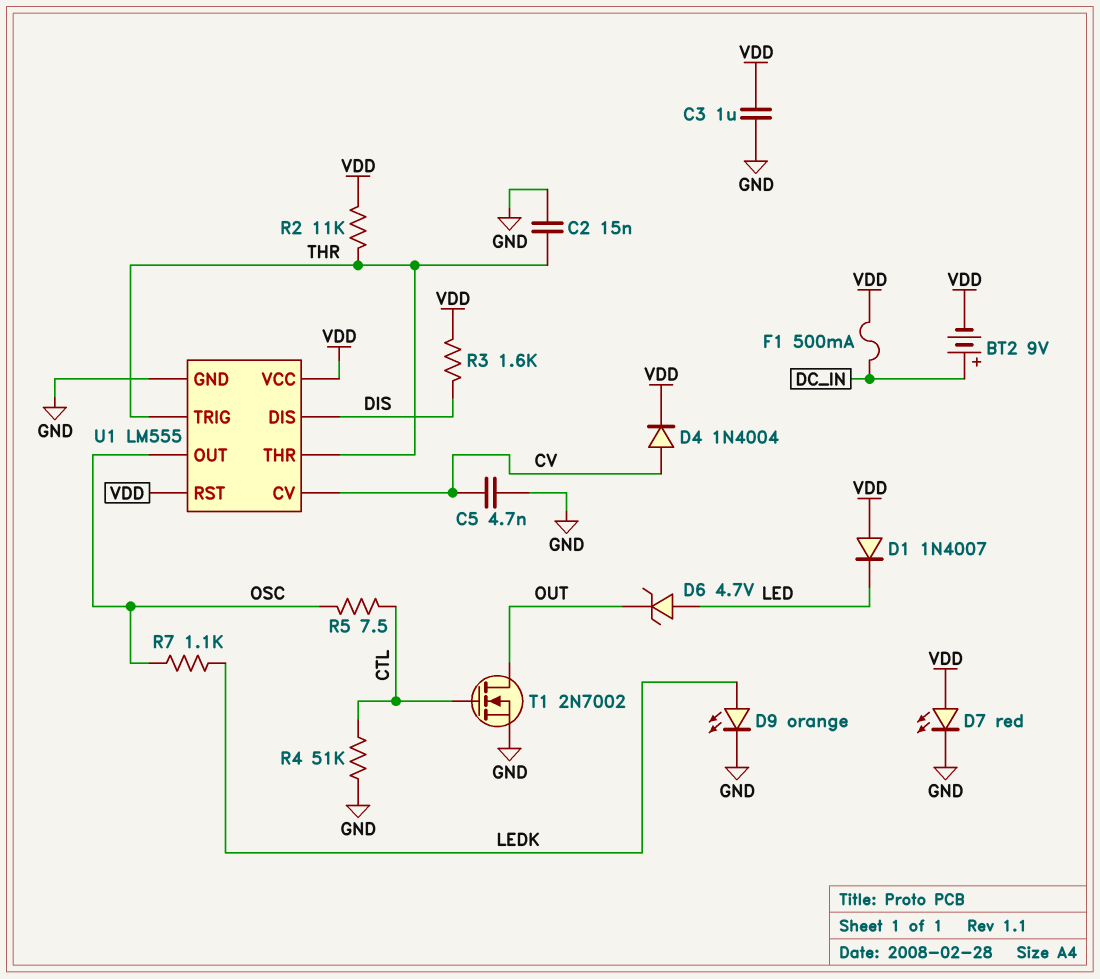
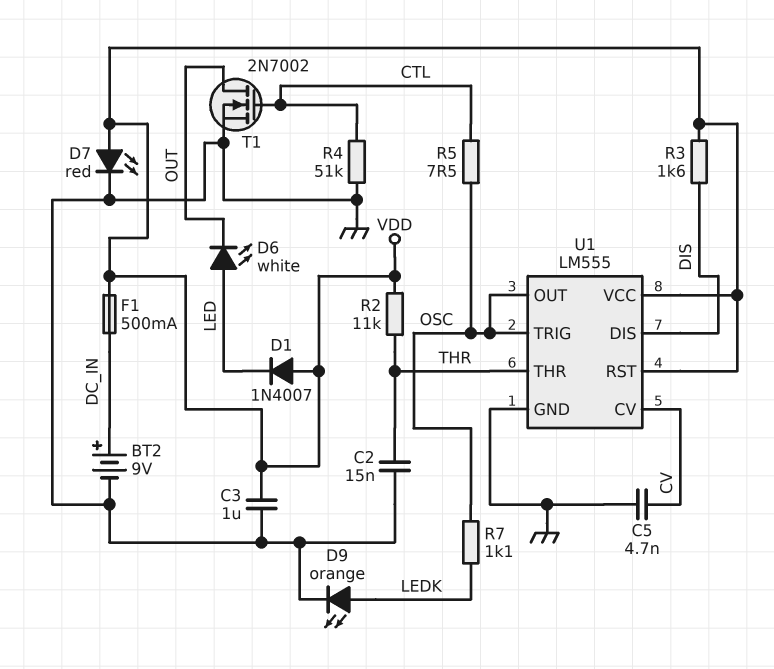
BT2: 9V (plus DC_IN, minus VDD) -> 9V (plus DC_IN, minus GND)
D4: diode 1N4004 (A CV, K VDD) -> none
D6: zener 4.7V (A LED, K OUT) -> LED white (A LED, K OUT)
U1 pin TRIG: THR -> OSC

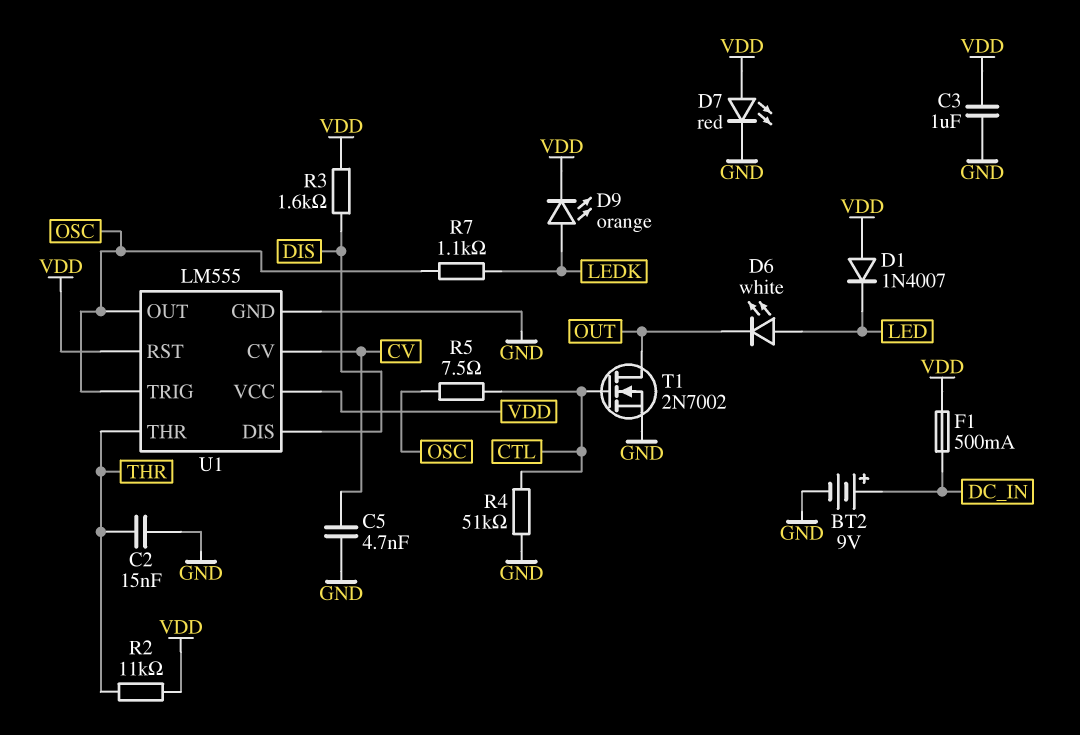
D9: LED orange (A LEDK, K GND) -> LED orange (A LEDK, K VDD)

